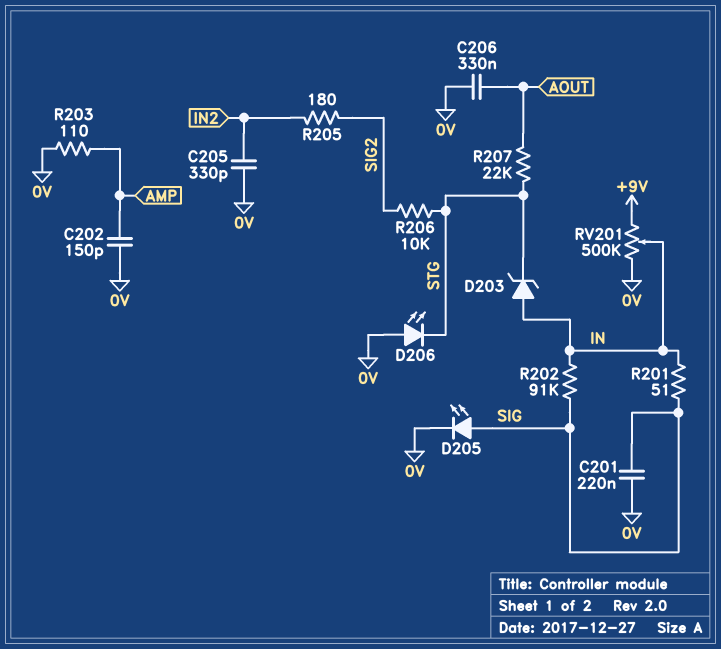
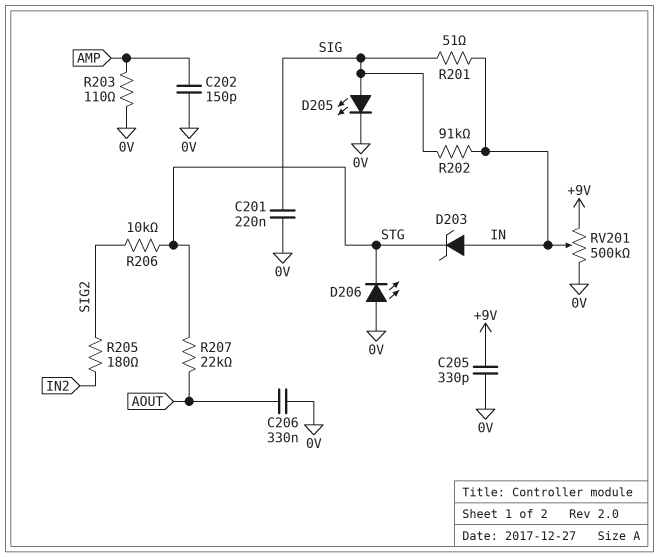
C205: 330pF (0V, IN2) -> 330pF (+9V, 0V)

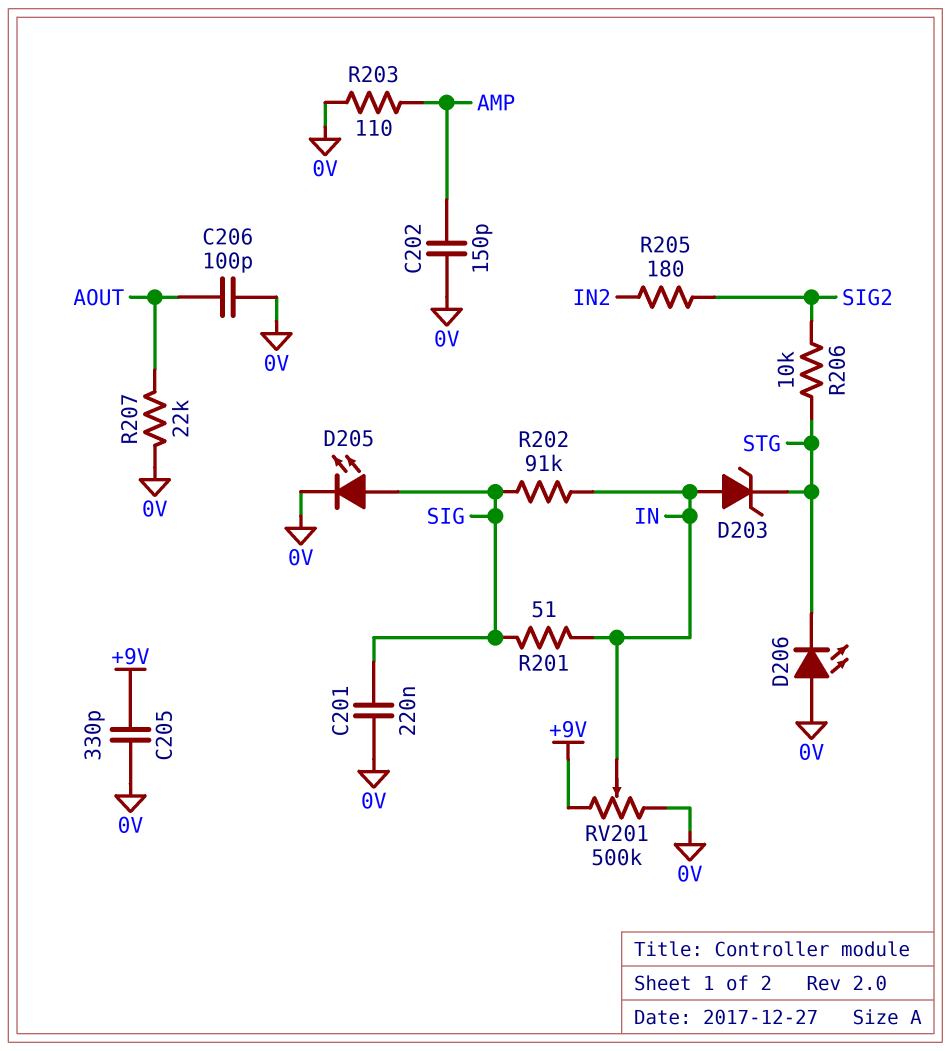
C206: 330nF (0V, AOUT) -> 100pF (0V, AOUT)
R207: 22k (AOUT, STG) -> 22k (0V, AOUT)

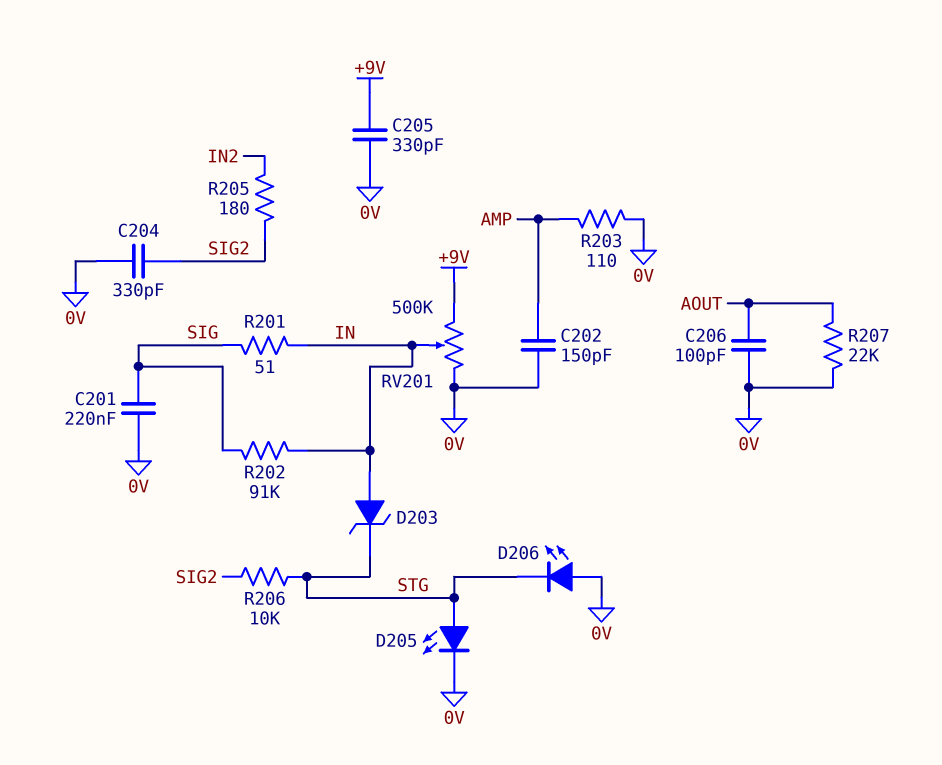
C204: none -> 330pF (0V, SIG2)
D205: LED (A SIG, K 0V) -> LED (A STG, K 0V)

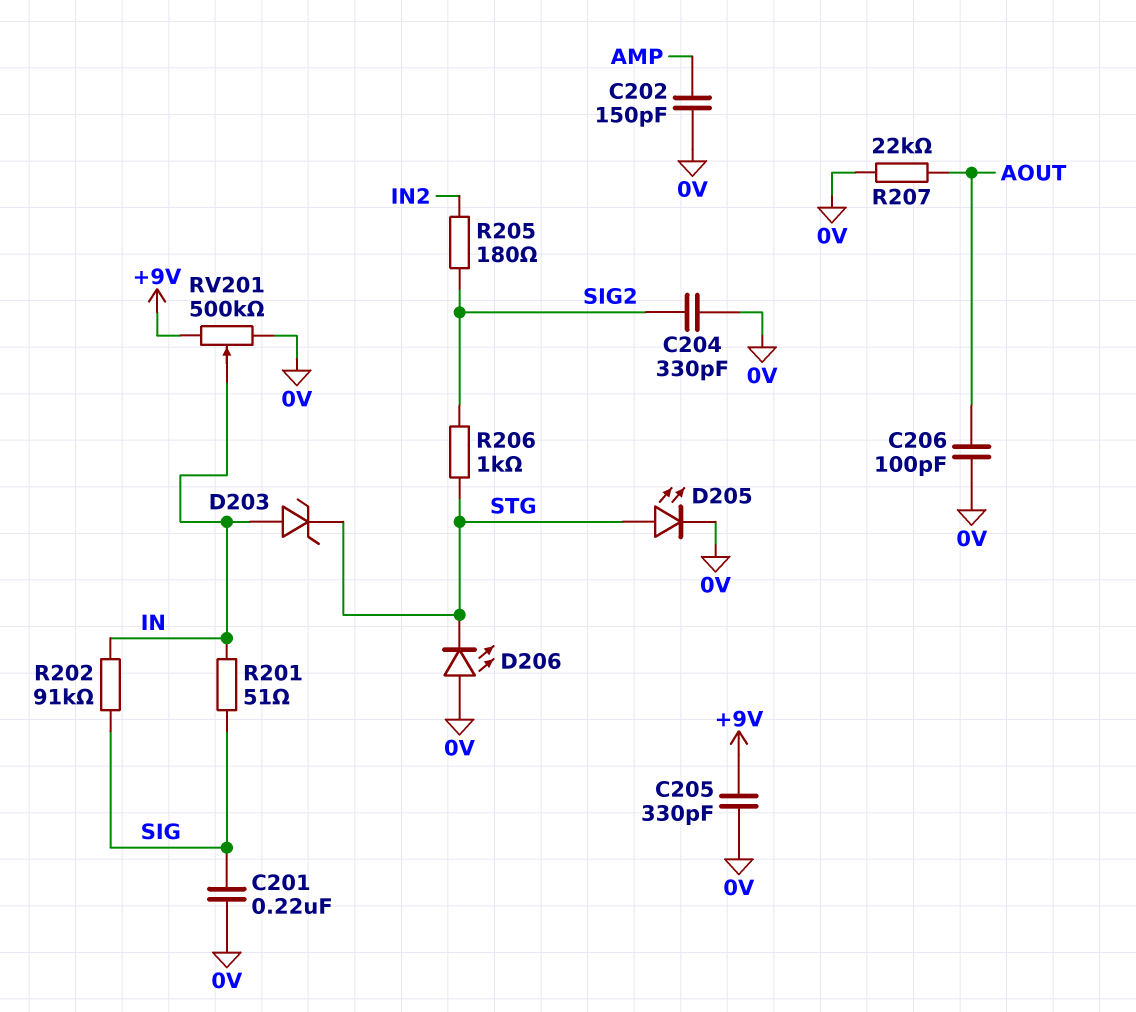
R203: 110 (0V, AMP) -> none
R206: 10k (SIG2, STG) -> 1k (SIG2, STG)

